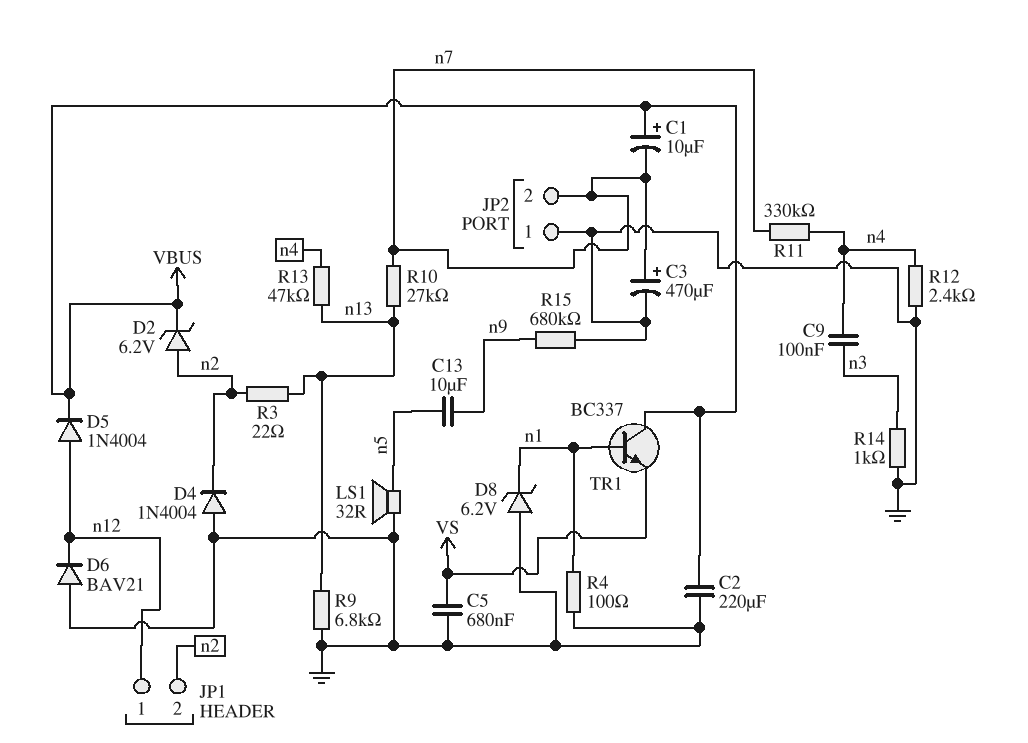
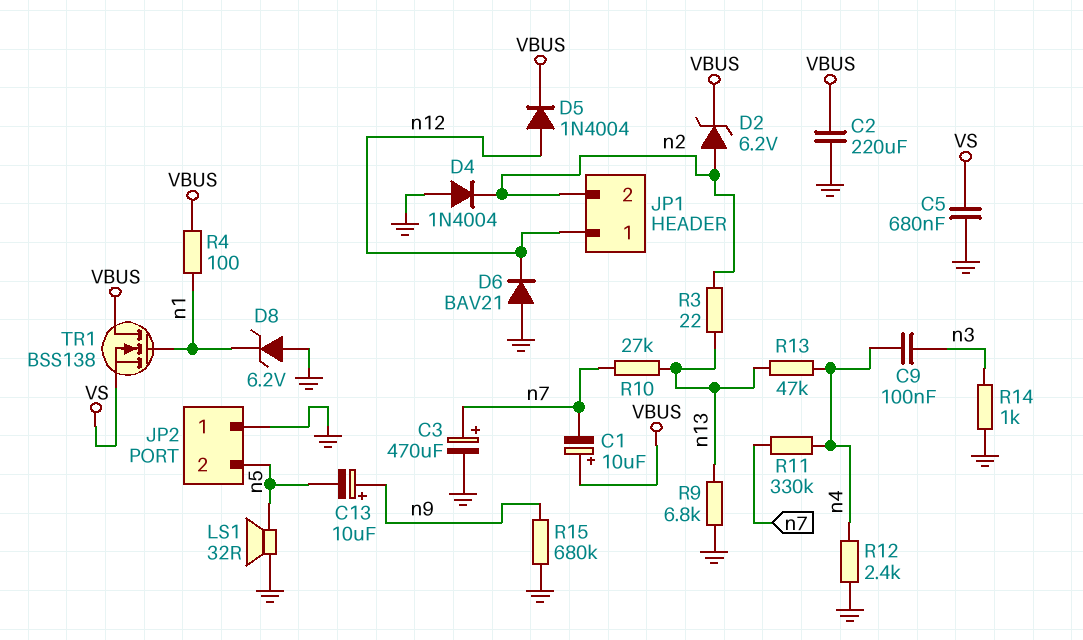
C13: 10uF (n5, n9) -> 10uF (plus n9, minus n5)
JP2 pin 2: n7 -> n5
R4: 100 (GND, n1) -> 100 (VBUS, n1)
TR1: NPN BC337 (B n1, C VBUS, E VS) -> NMOS BSS138 (G n1, D VBUS, S VS)

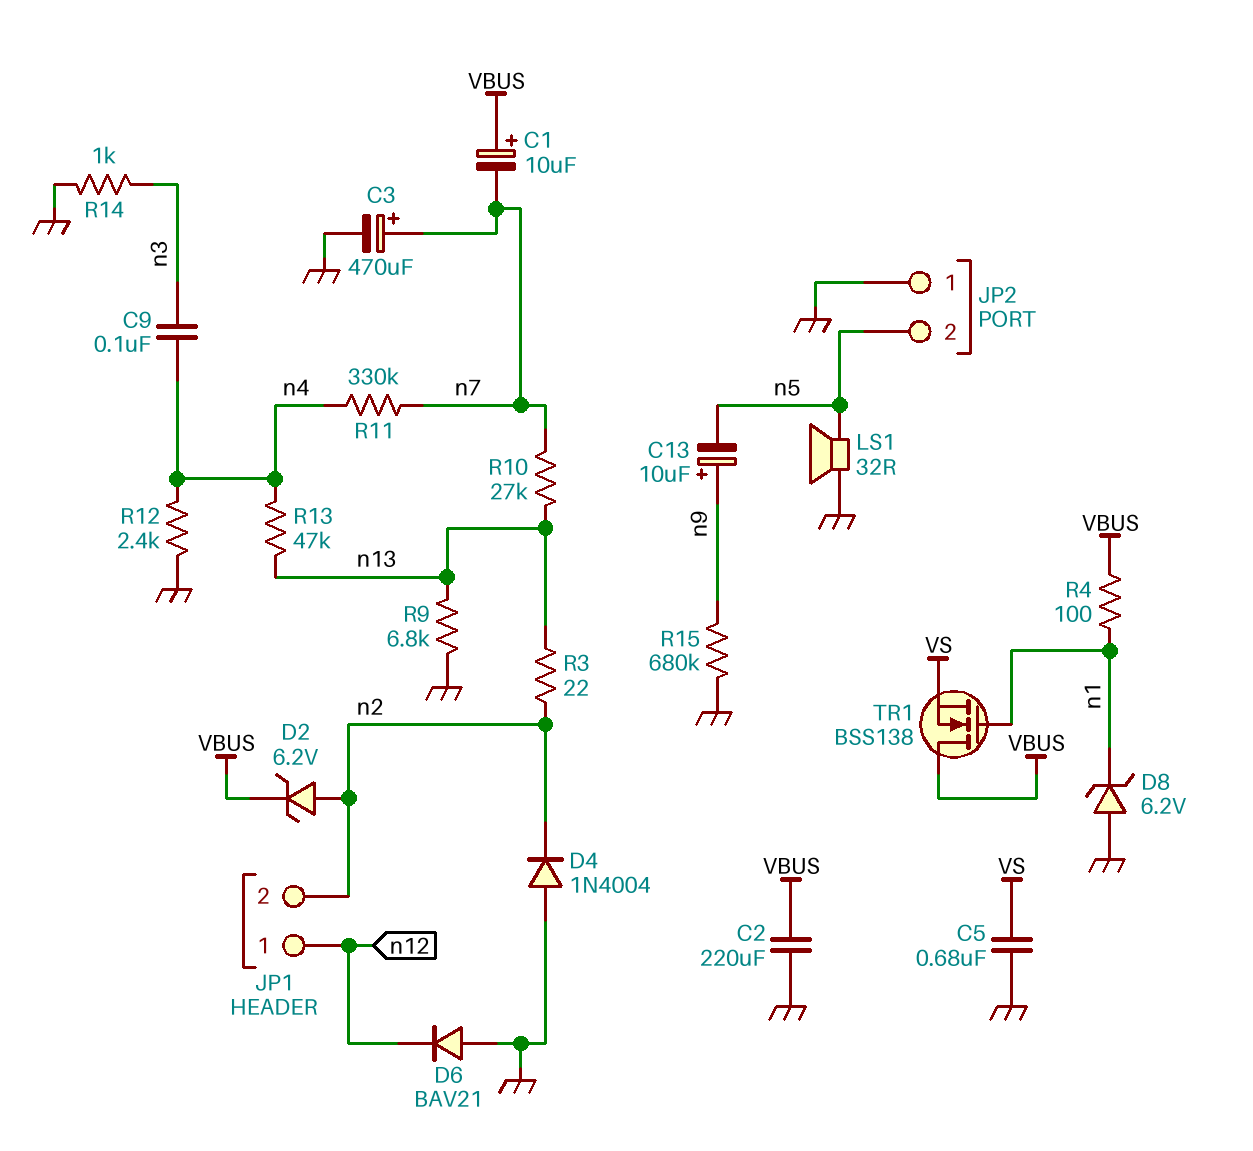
D5: diode 1N4004 (A n12, K VBUS) -> none

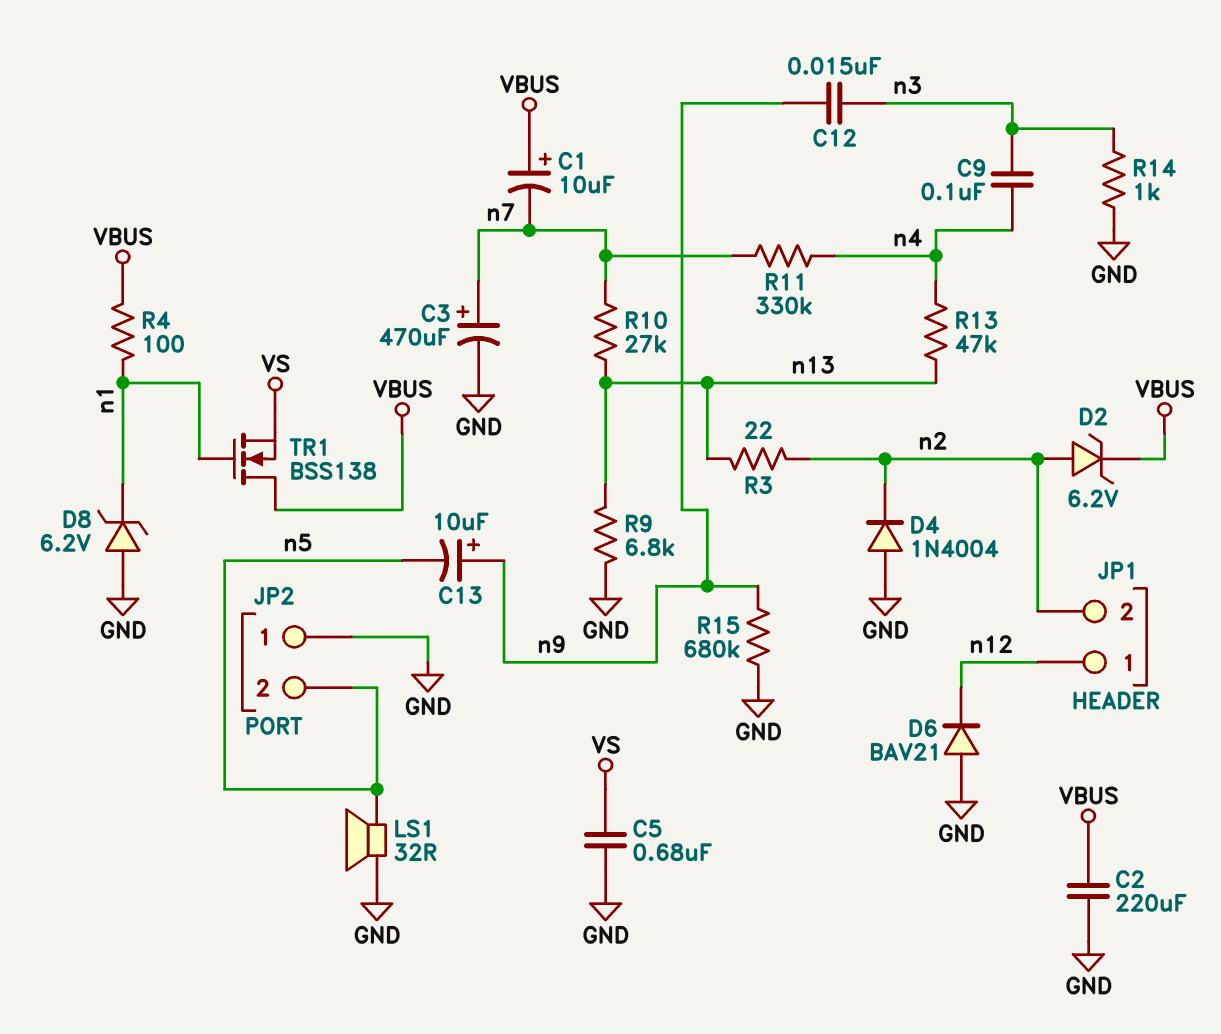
C12: none -> 15nF (n3, n9)
R12: 2.4k (GND, n4) -> none

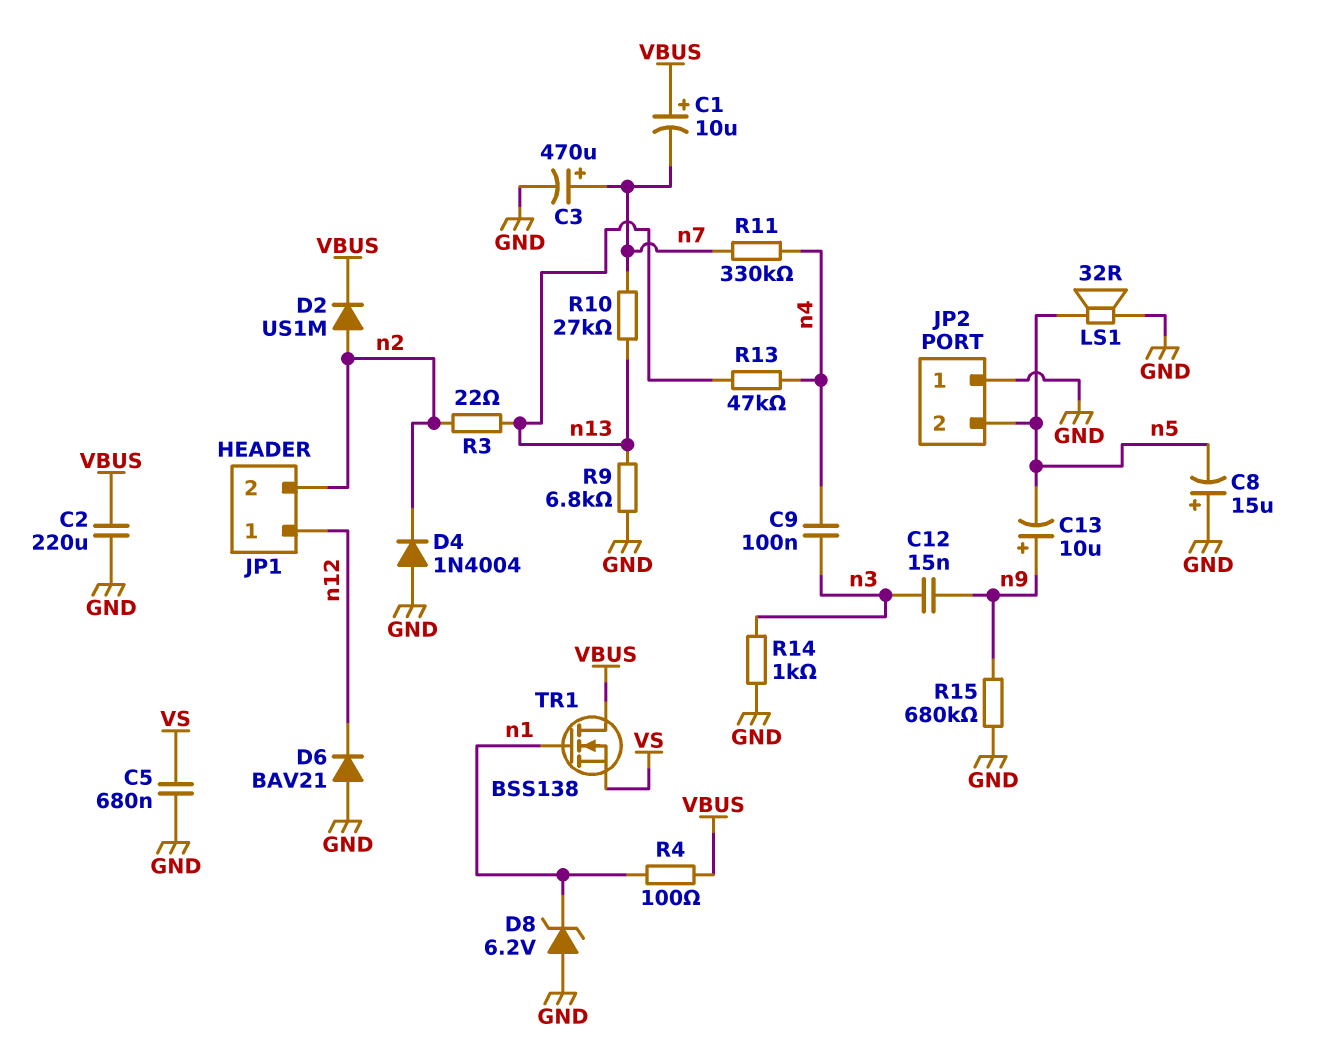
C8: none -> 15uF (plus GND, minus n5)
D2: zener 6.2V (A n2, K VBUS) -> diode US1M (A n2, K VBUS)

